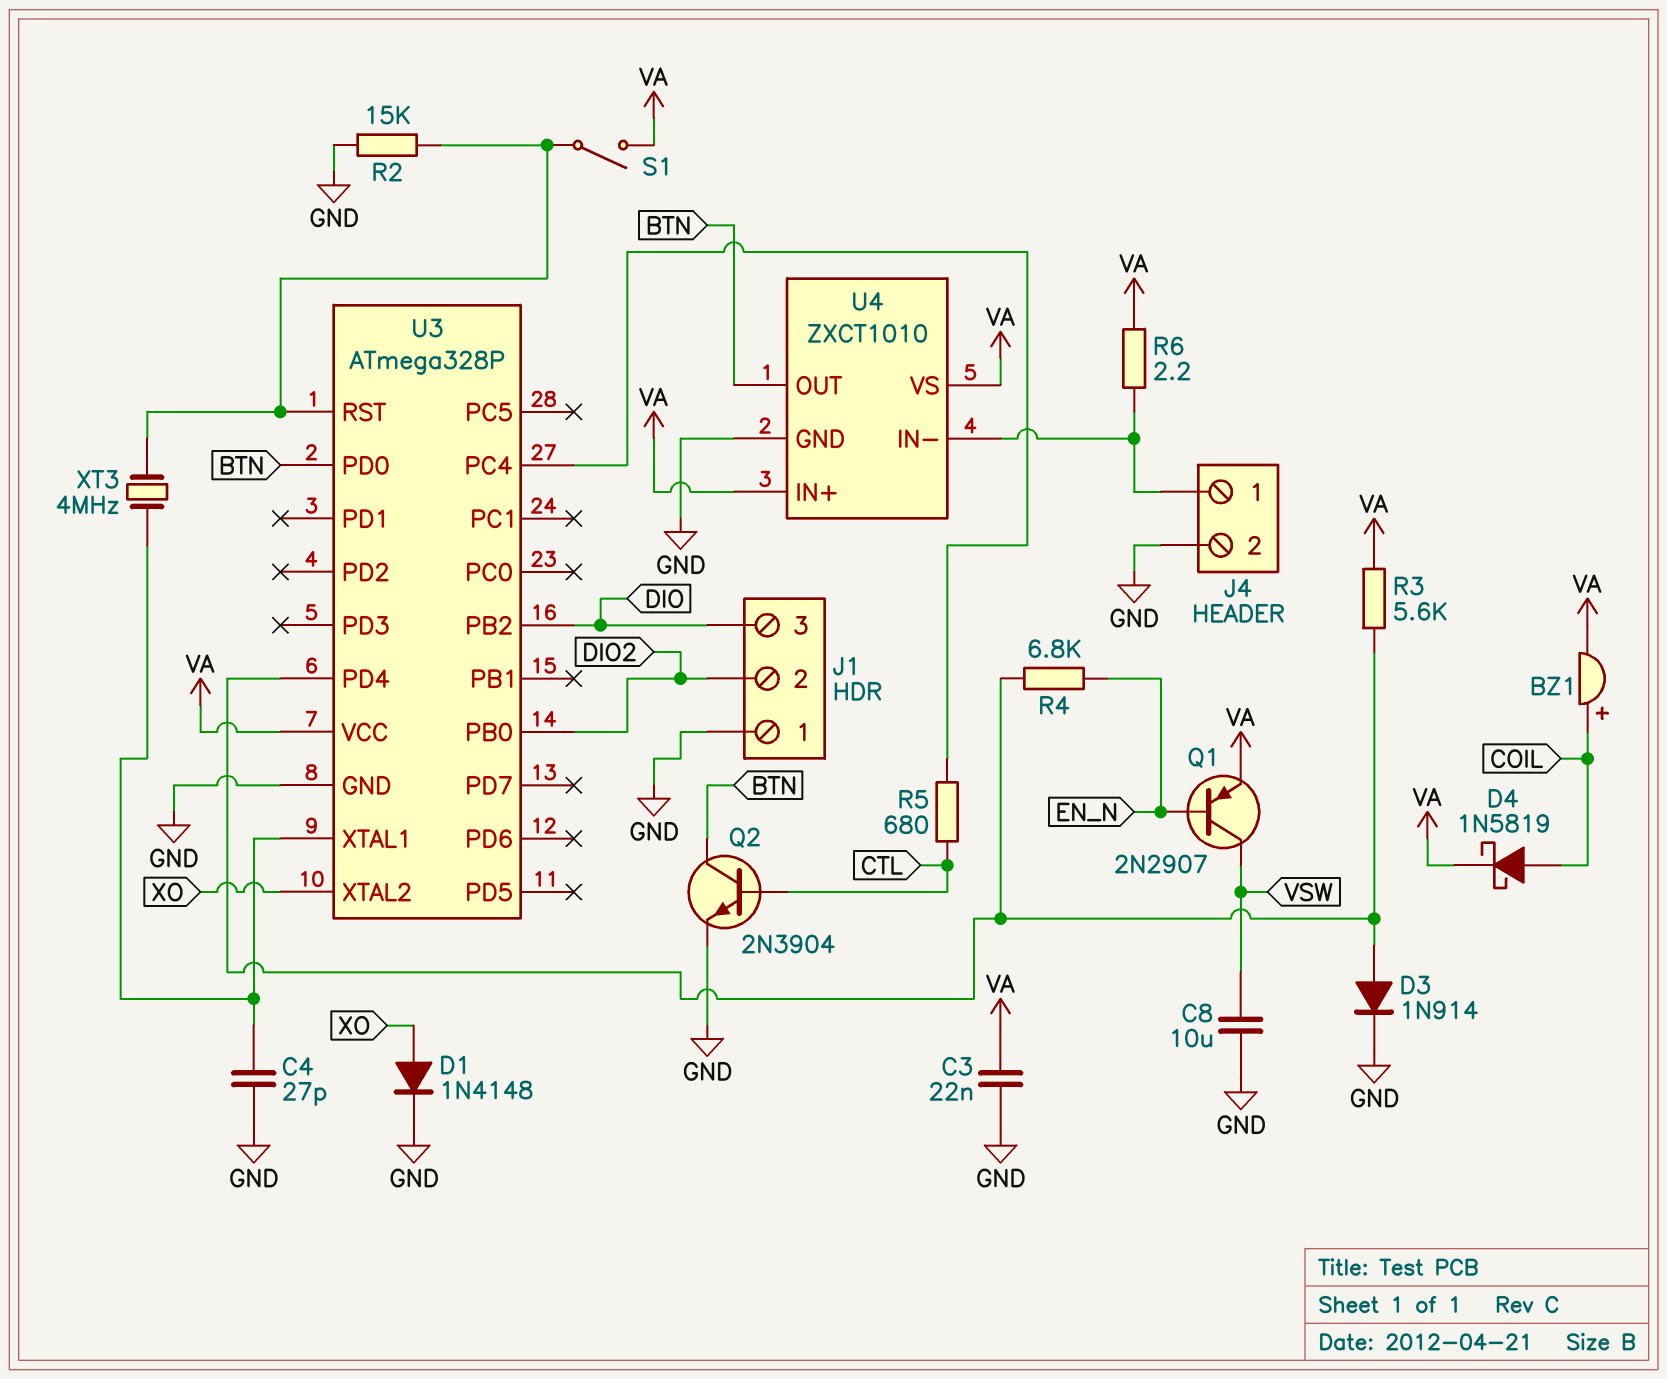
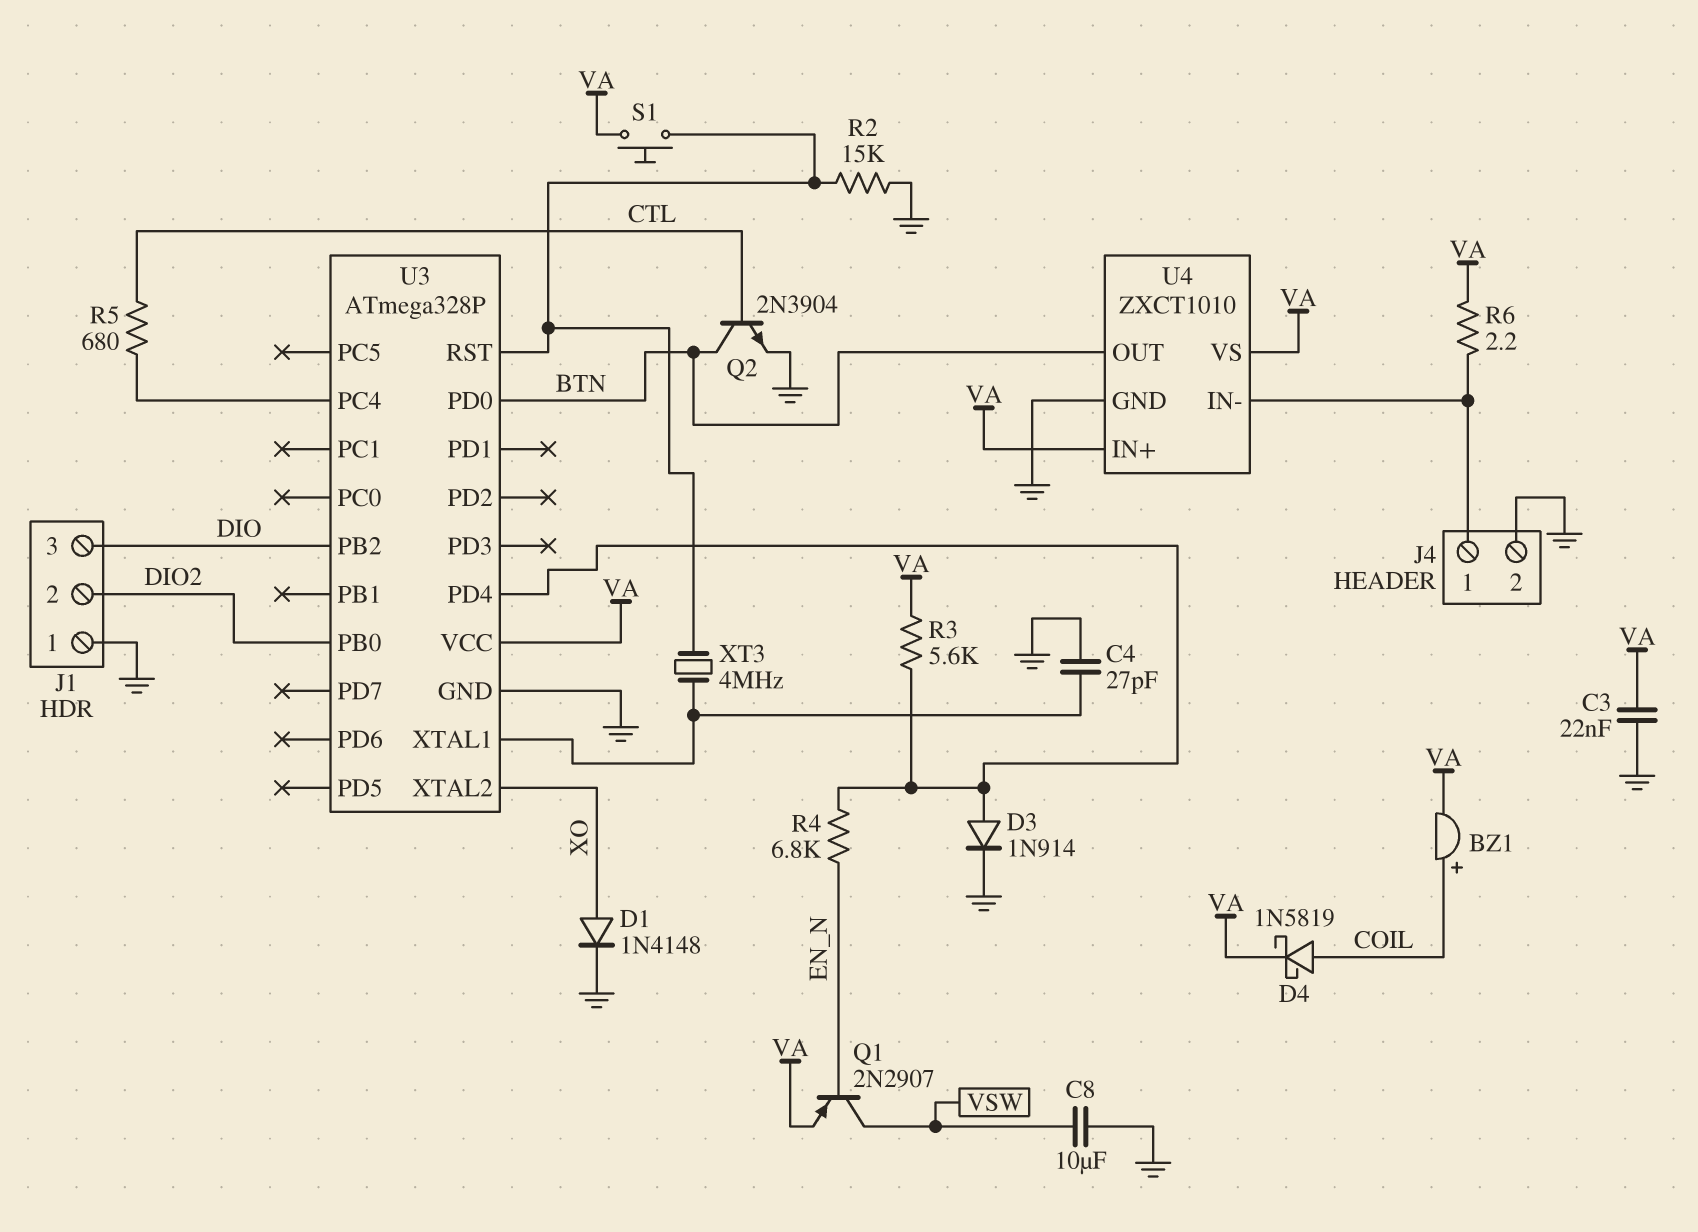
S1: switch (U3/RST, VA) -> button (U3/RST, VA)

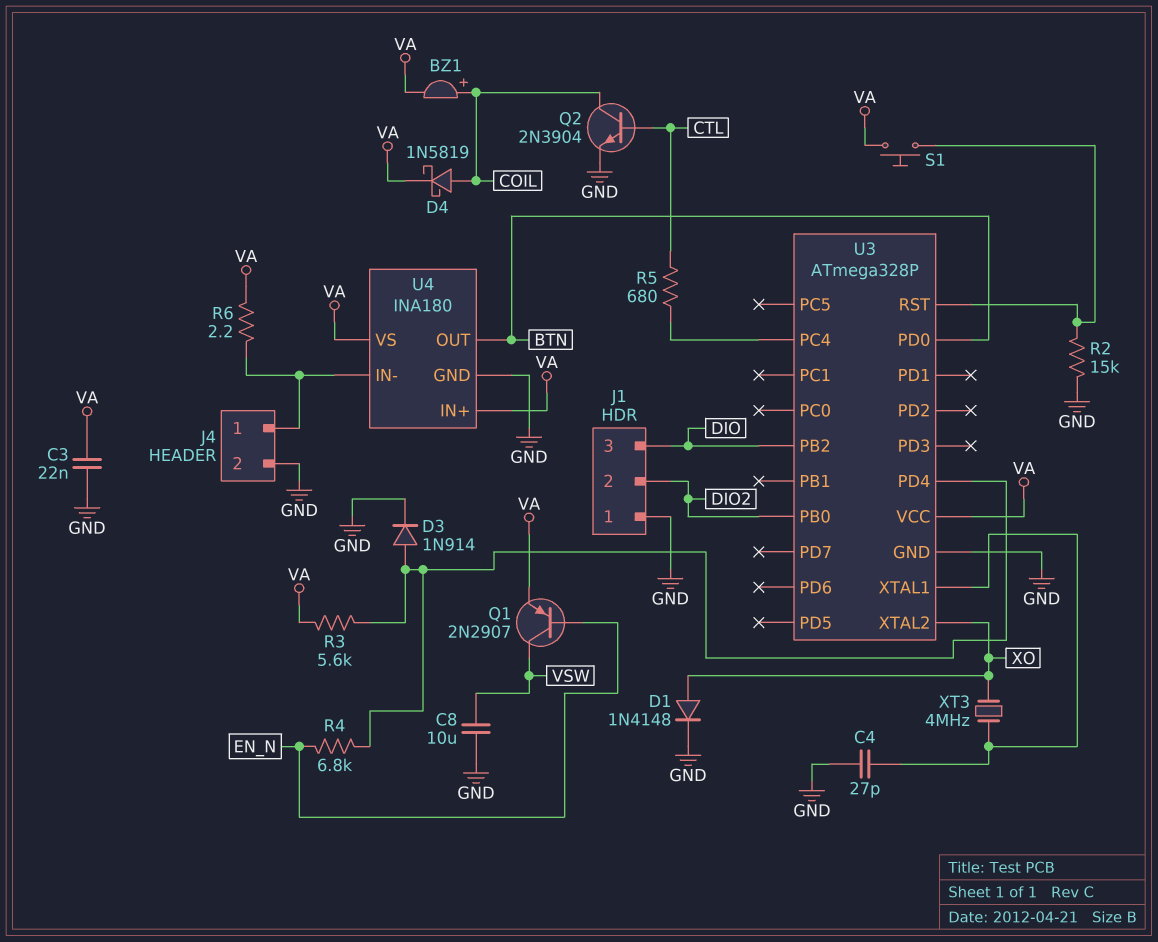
Q2: NPN 2N3904 (B CTL, C BTN, E GND) -> NPN 2N3904 (B CTL, C COIL, E GND)
U4: ZXCT1010 -> INA180
XT3: 4MHz (U3/RST, U3/XTAL1) -> 4MHz (U3/XTAL1, XO)

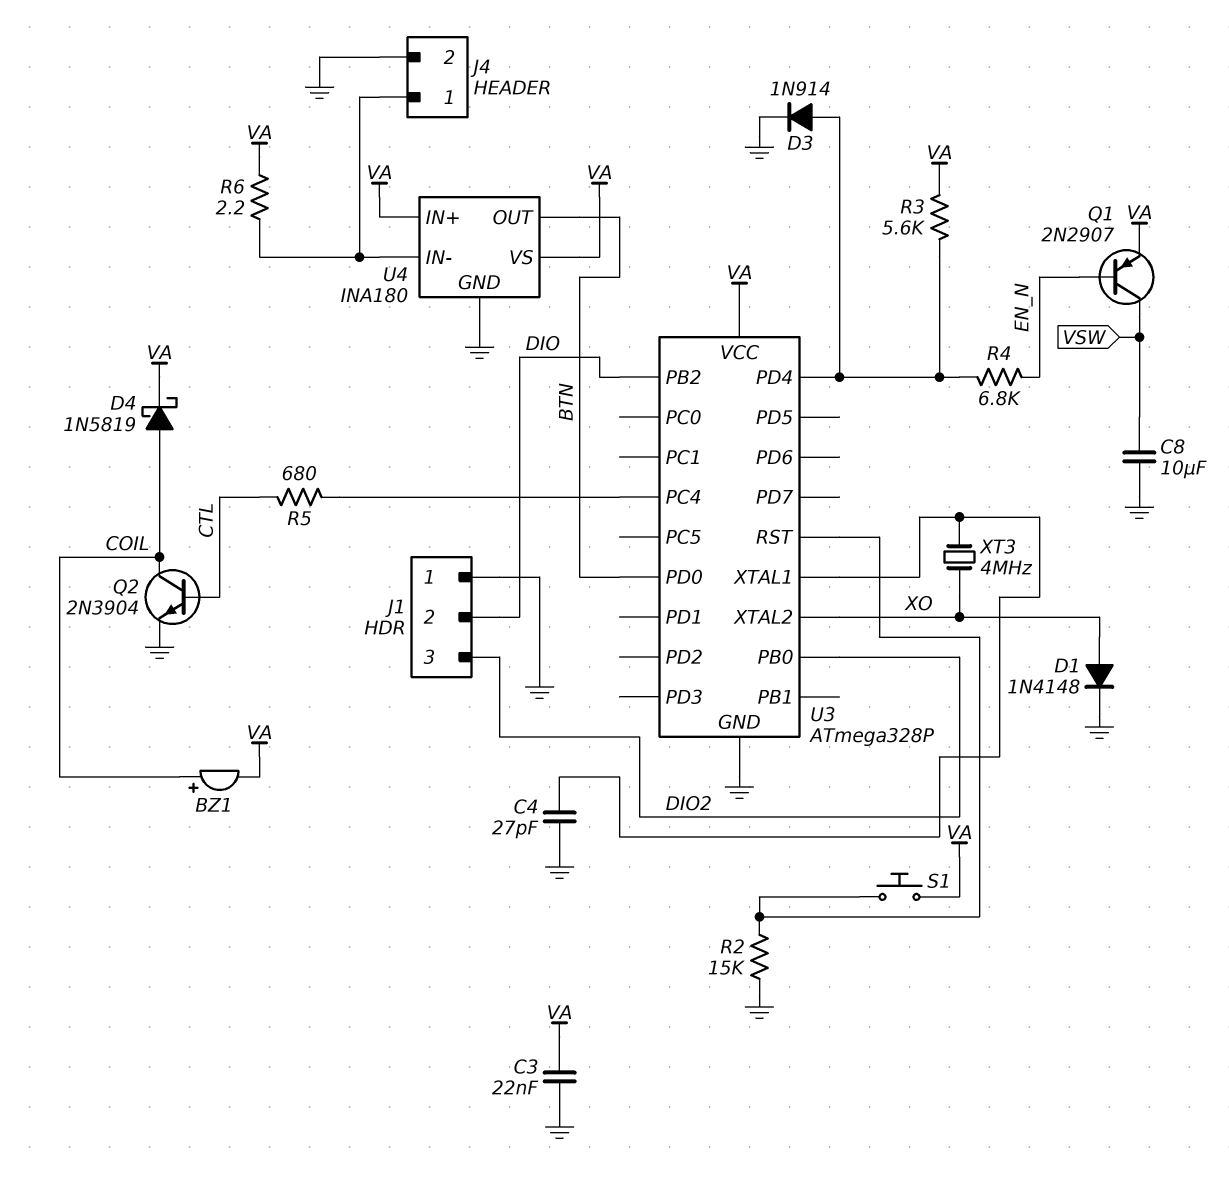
J1 pin 2: DIO2 -> DIO
J1 pin 3: DIO -> DIO2

